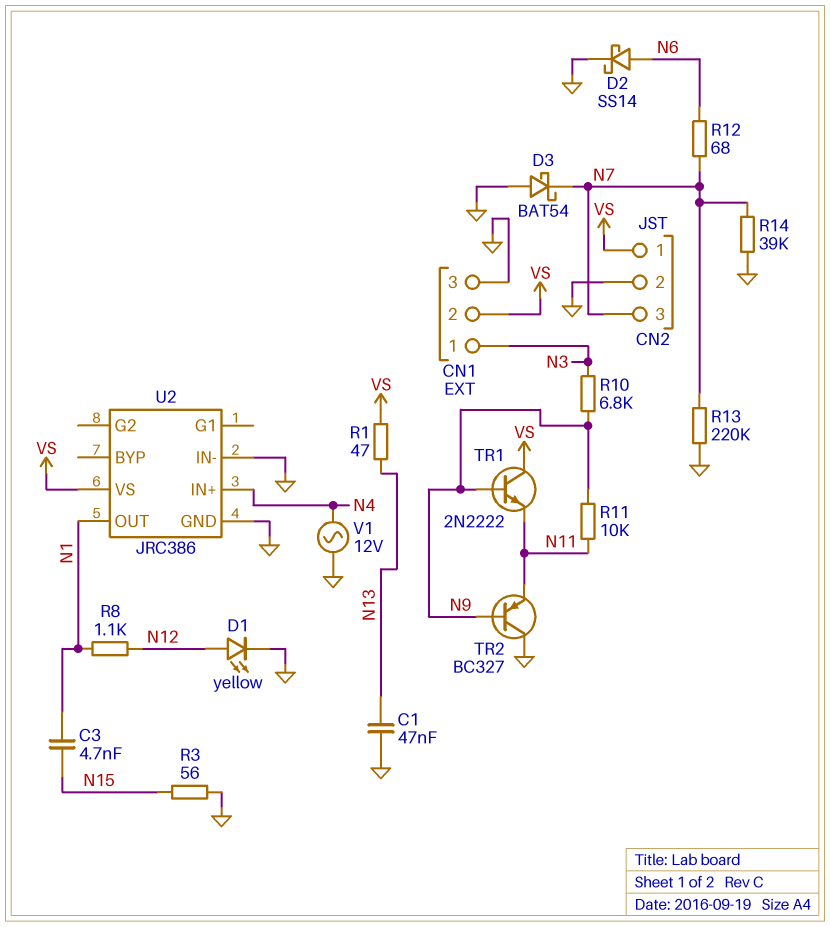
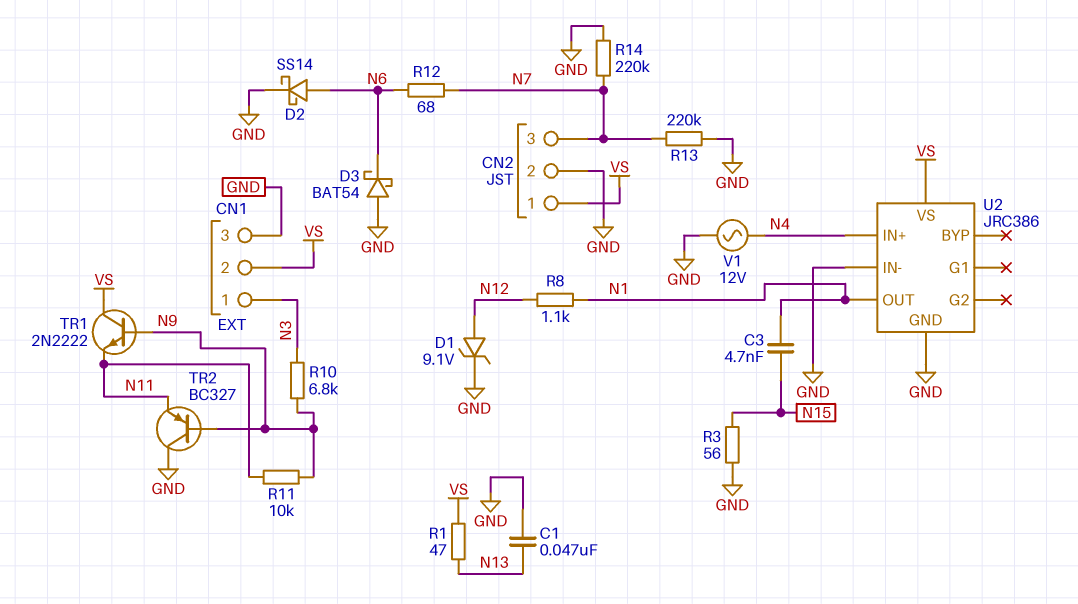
D1: LED yellow (A N12, K GND) -> zener 9.1V (A N12, K GND)
D3: schottky BAT54 (A GND, K N7) -> schottky BAT54 (A GND, K N6)
R14: 39k (GND, N7) -> 220k (GND, N7)

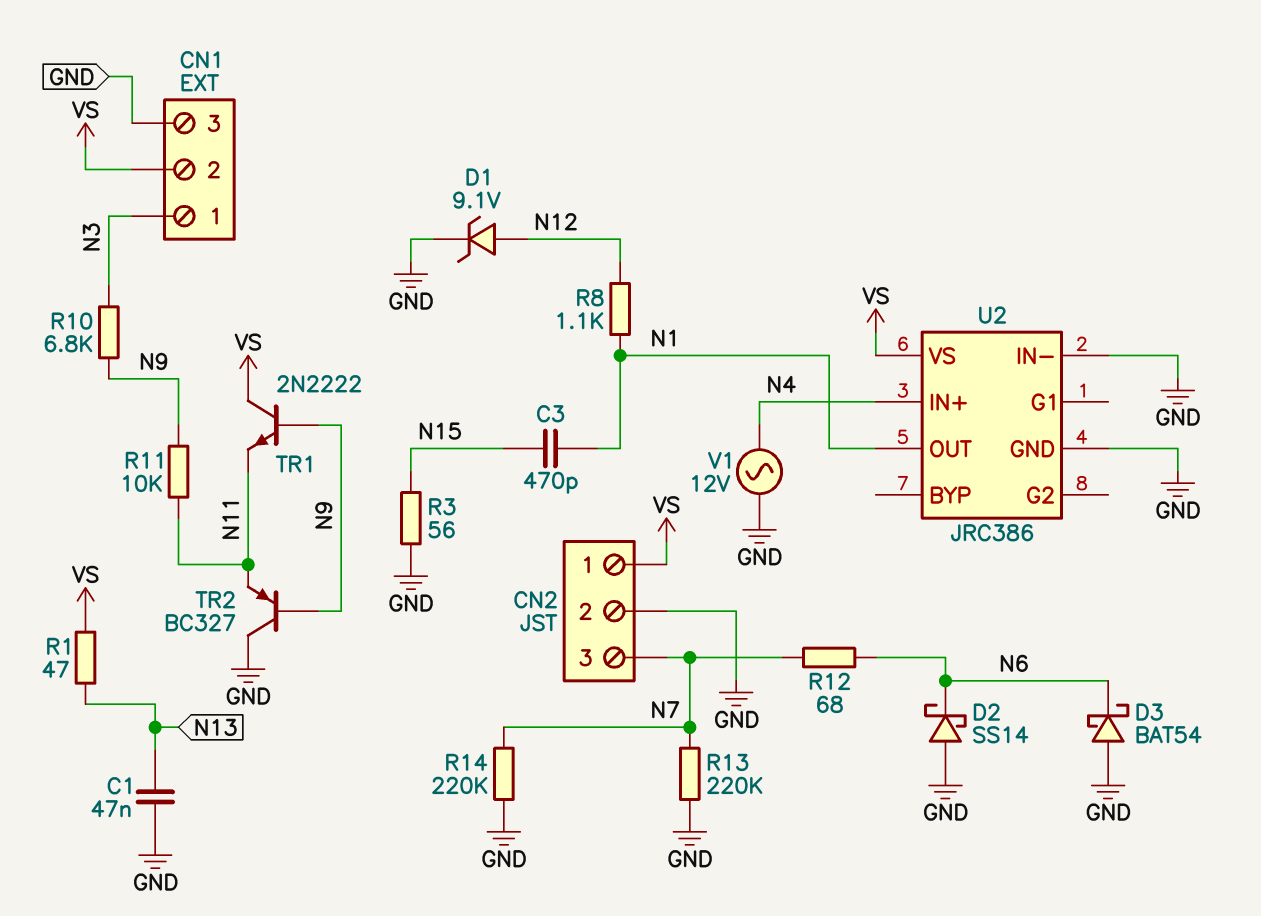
C3: 4.7nF (N1, N15) -> 470pF (N1, N15)
D2: schottky SS14 (A N6, K GND) -> schottky SS14 (A GND, K N6)

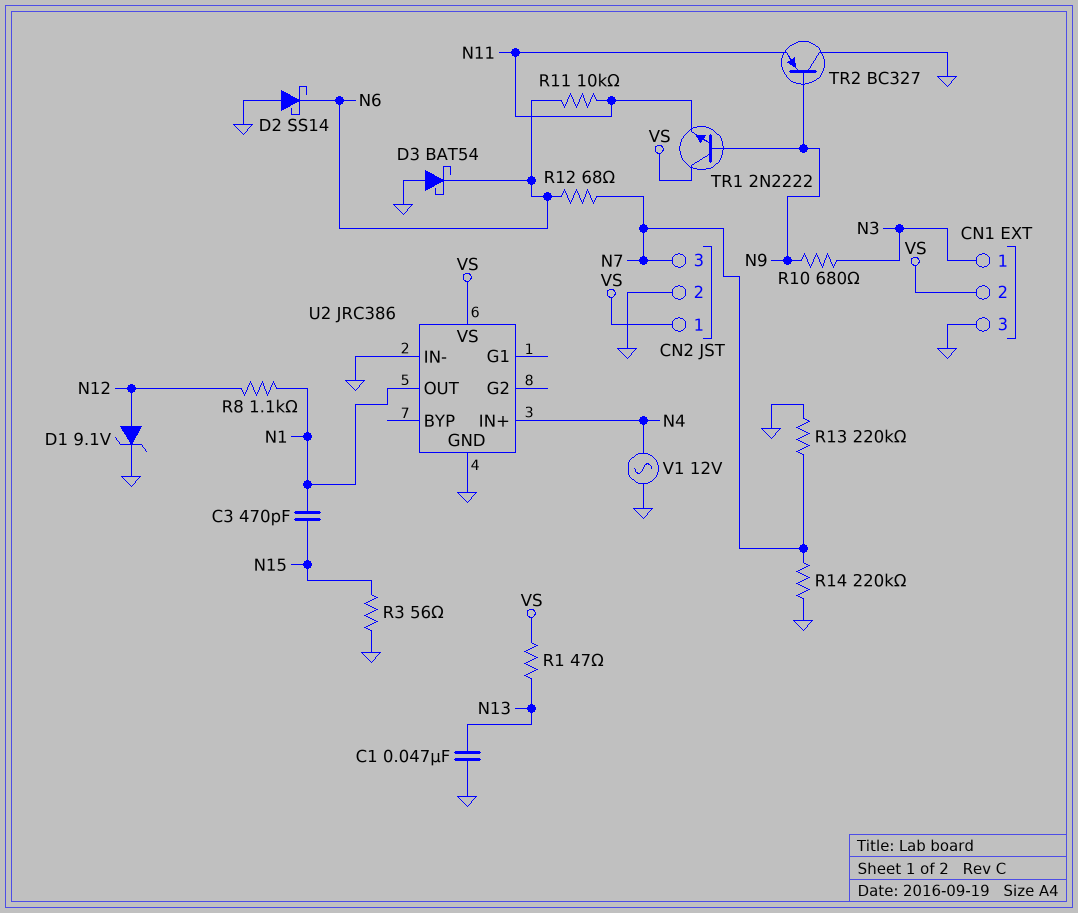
R10: 6.8k (N3, N9) -> 680 (N3, N9)
R11: 10k (N9, N11) -> 10k (N6, N11)

